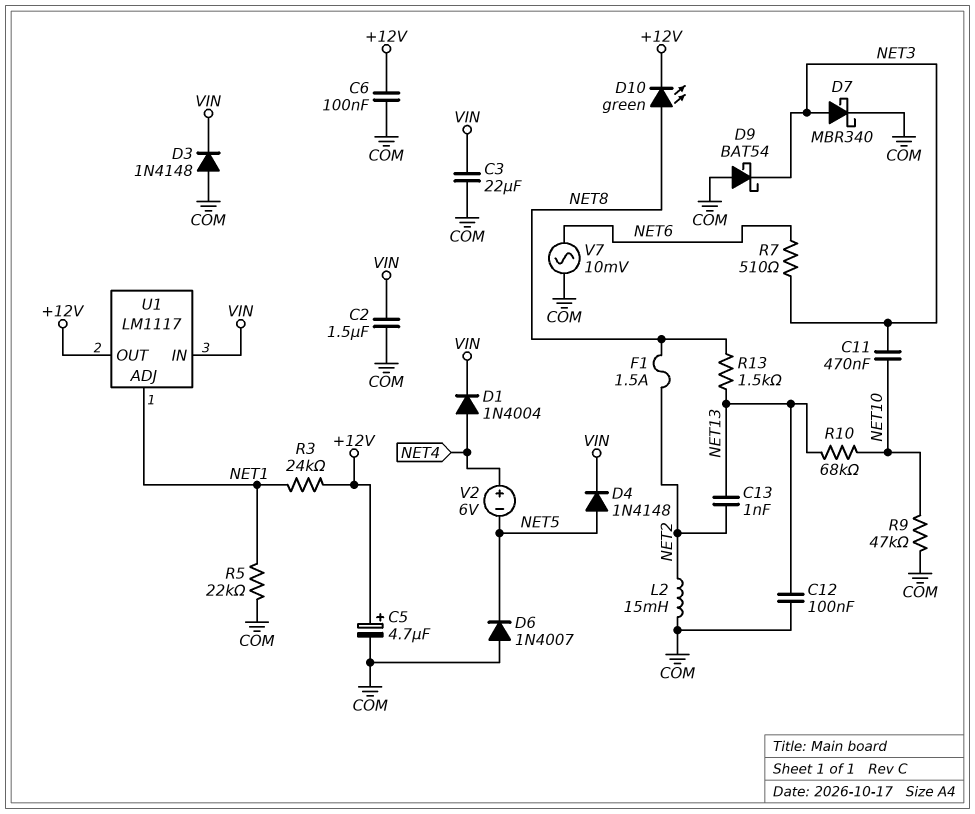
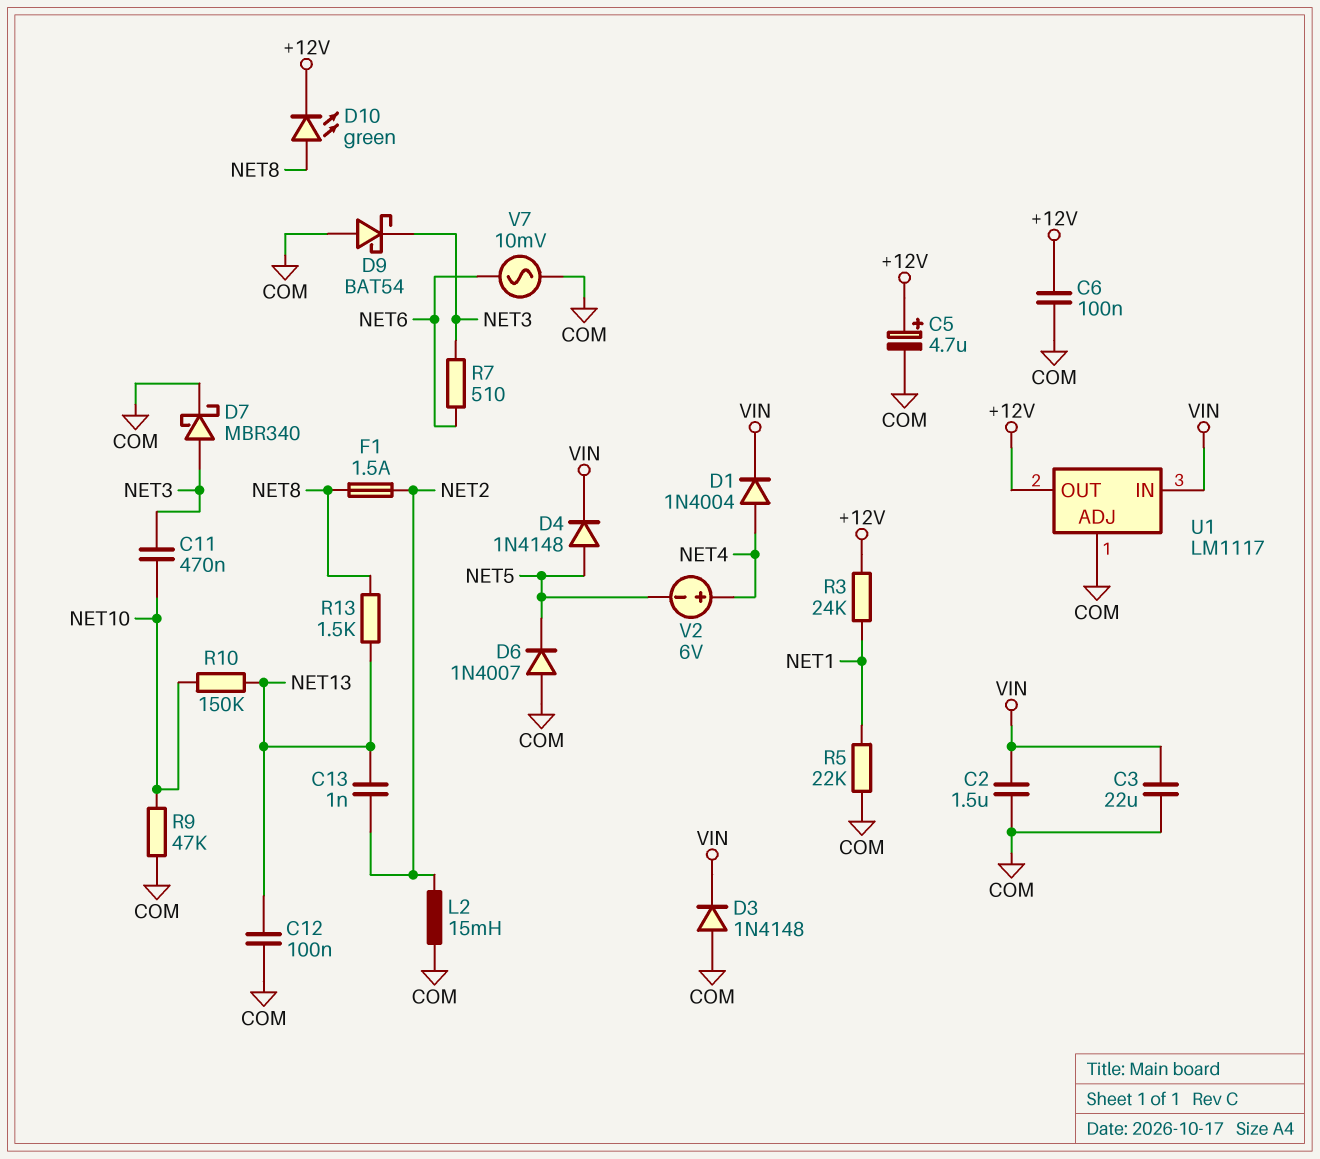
R10: 68k (NET10, NET13) -> 150k (NET10, NET13)
U1 pin ADJ: NET1 -> COM

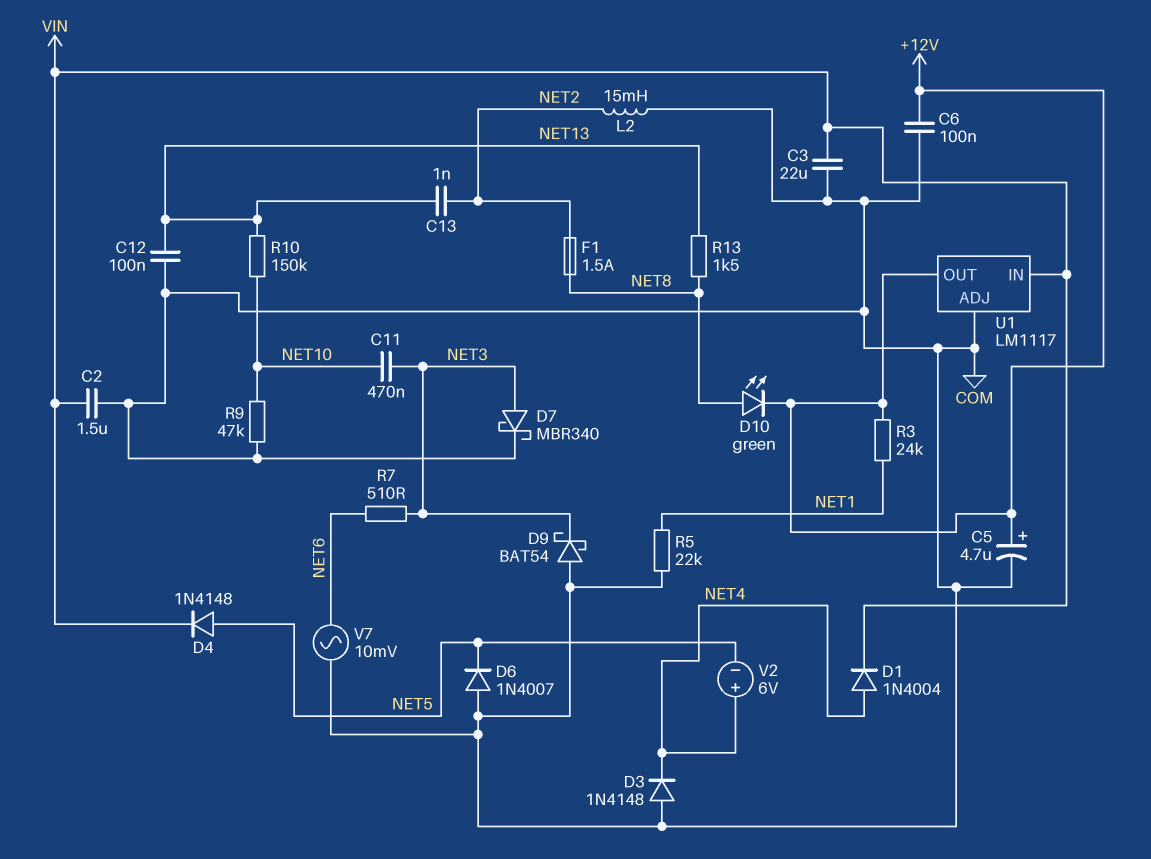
D3: diode 1N4148 (A COM, K VIN) -> diode 1N4148 (A COM, K NET4)

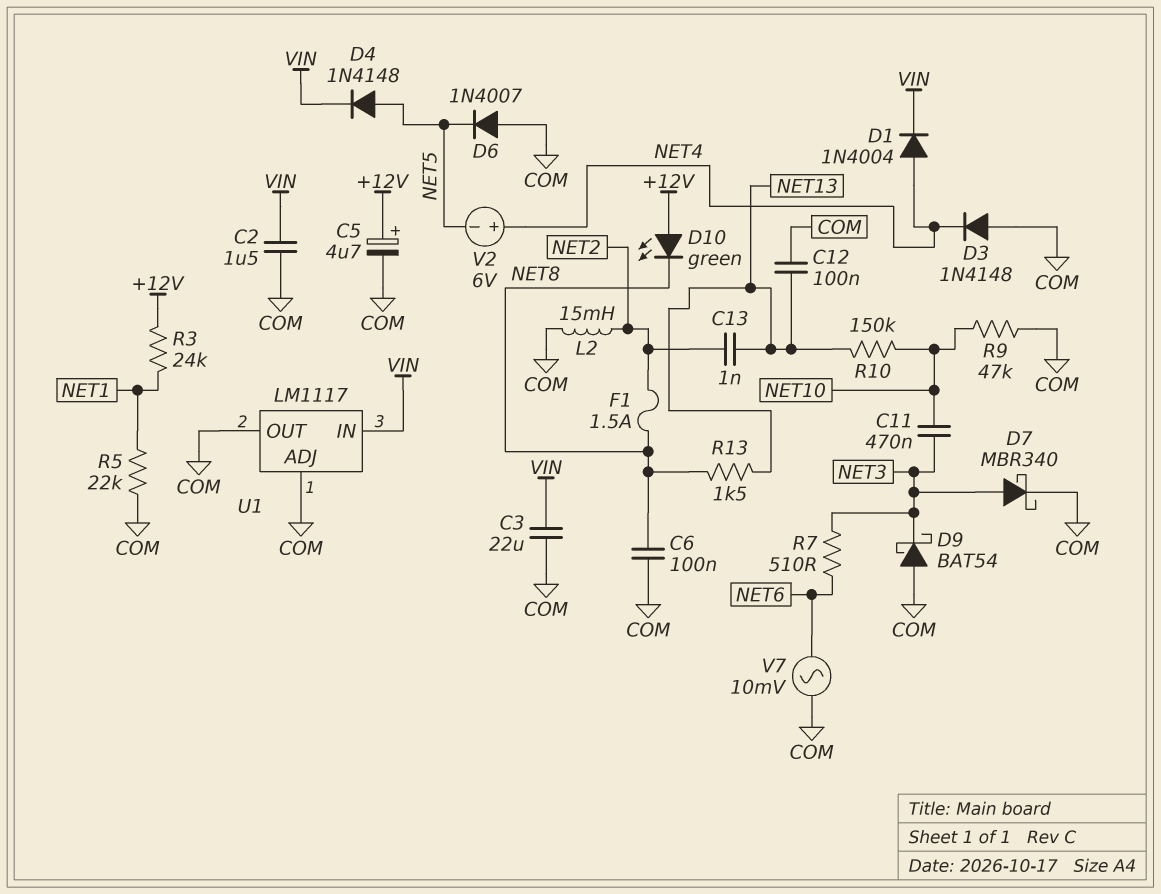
C6: 100nF (+12V, COM) -> 100nF (COM, NET8)
D10: LED green (A NET8, K +12V) -> LED green (A +12V, K NET8)
U1 pin OUT: +12V -> COM

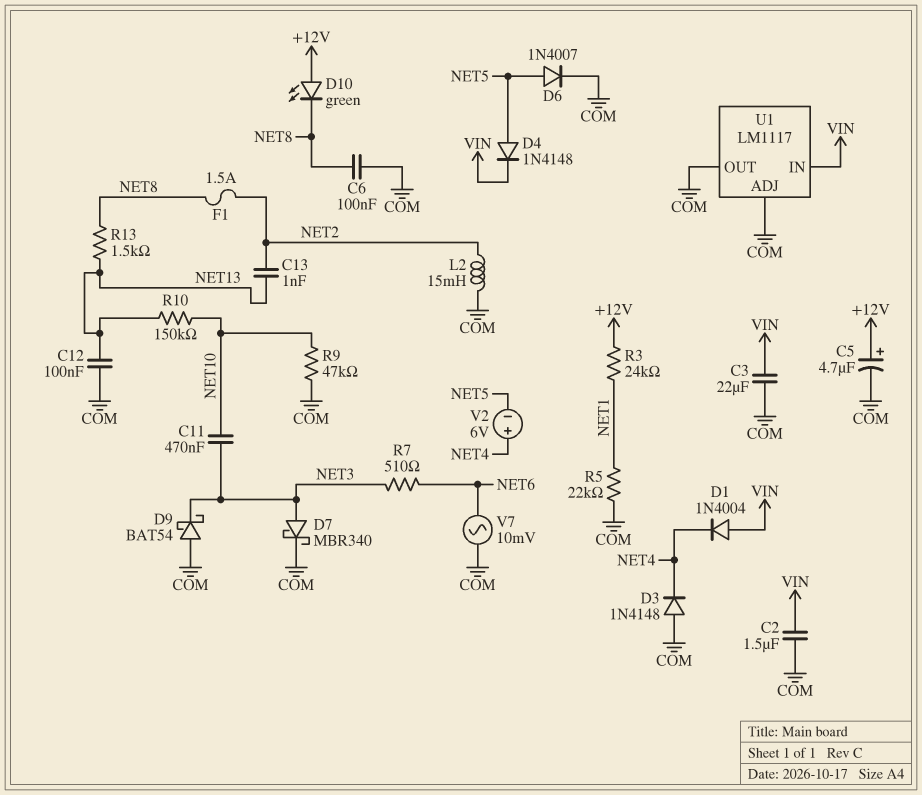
D1: diode 1N4004 (A NET4, K VIN) -> diode 1N4004 (A VIN, K NET4)
D6: diode 1N4007 (A COM, K NET5) -> diode 1N4007 (A NET5, K COM)

